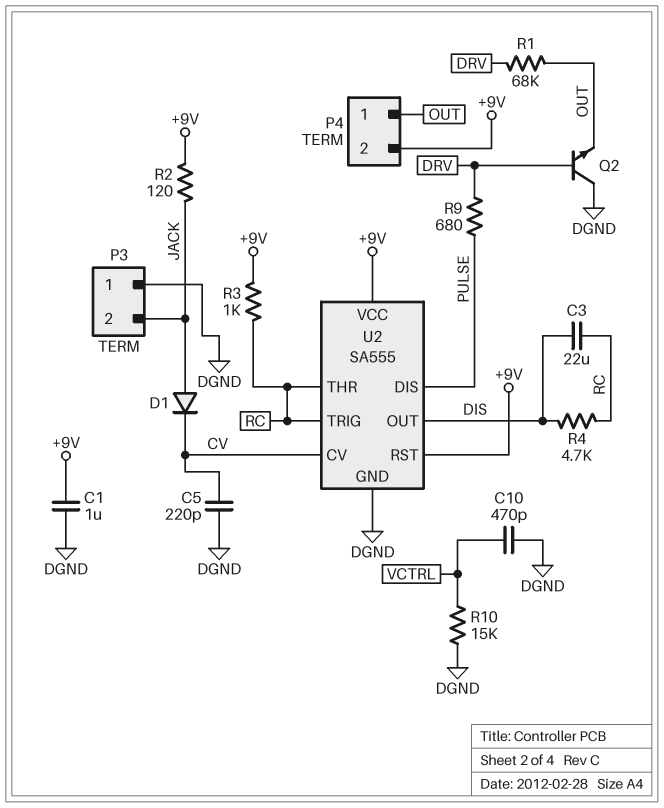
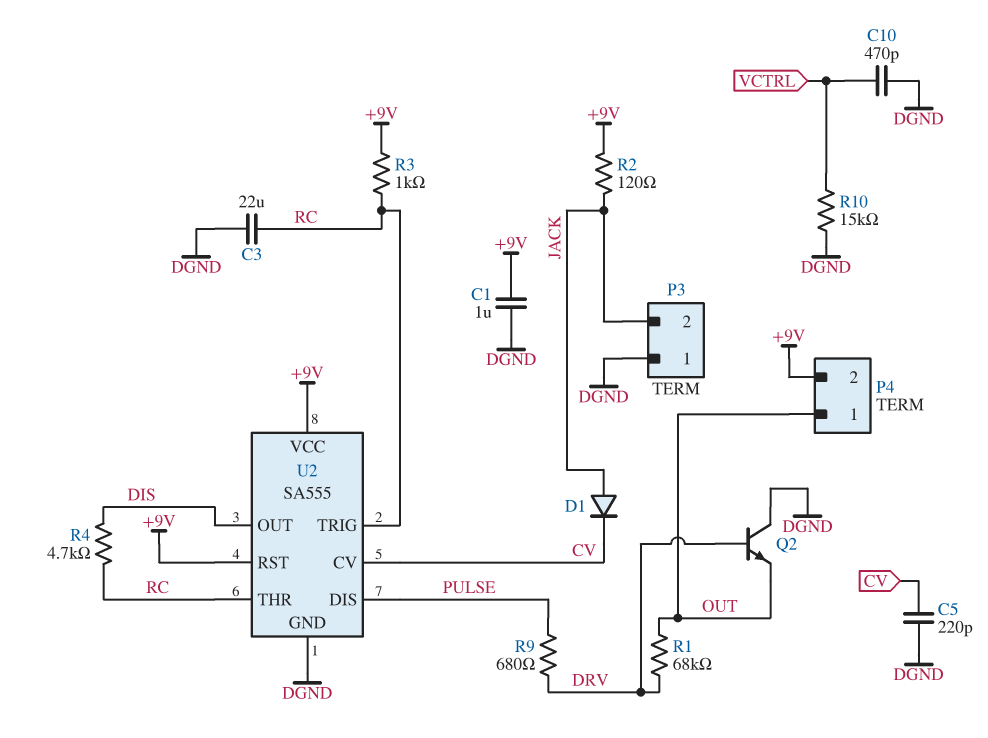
C3: 22uF (DIS, RC) -> 22uF (DGND, RC)

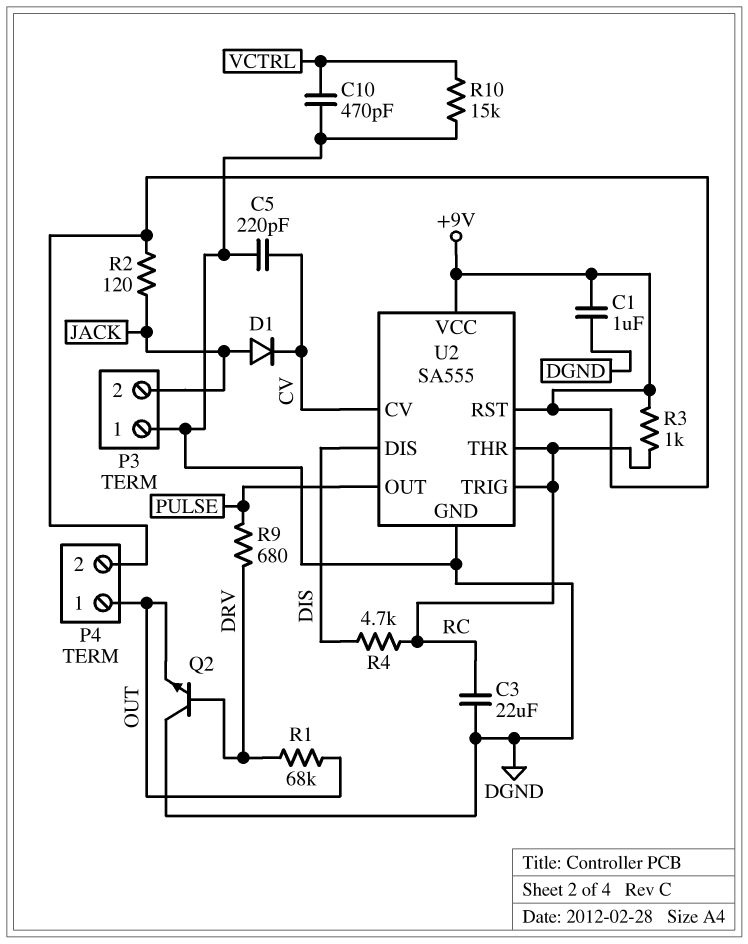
U2 pin DIS: PULSE -> DIS
U2 pin OUT: DIS -> PULSE

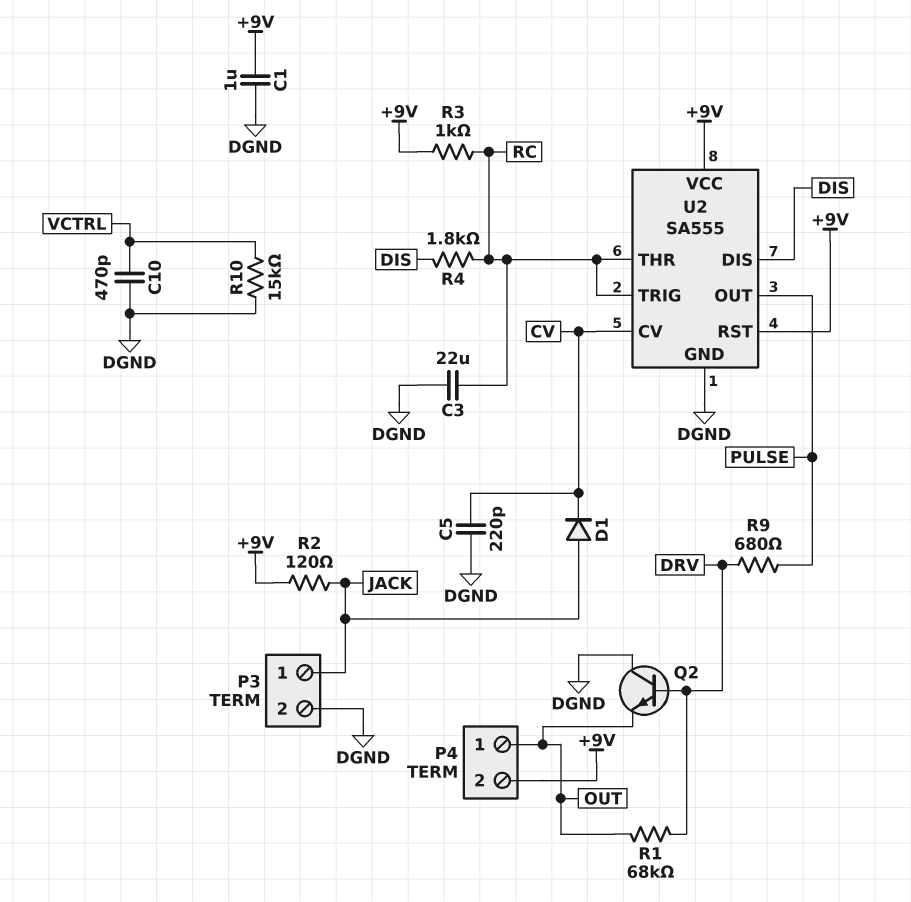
P3 pin 1: DGND -> JACK
P3 pin 2: JACK -> DGND
R4: 4.7k (DIS, RC) -> 1.8k (DIS, RC)

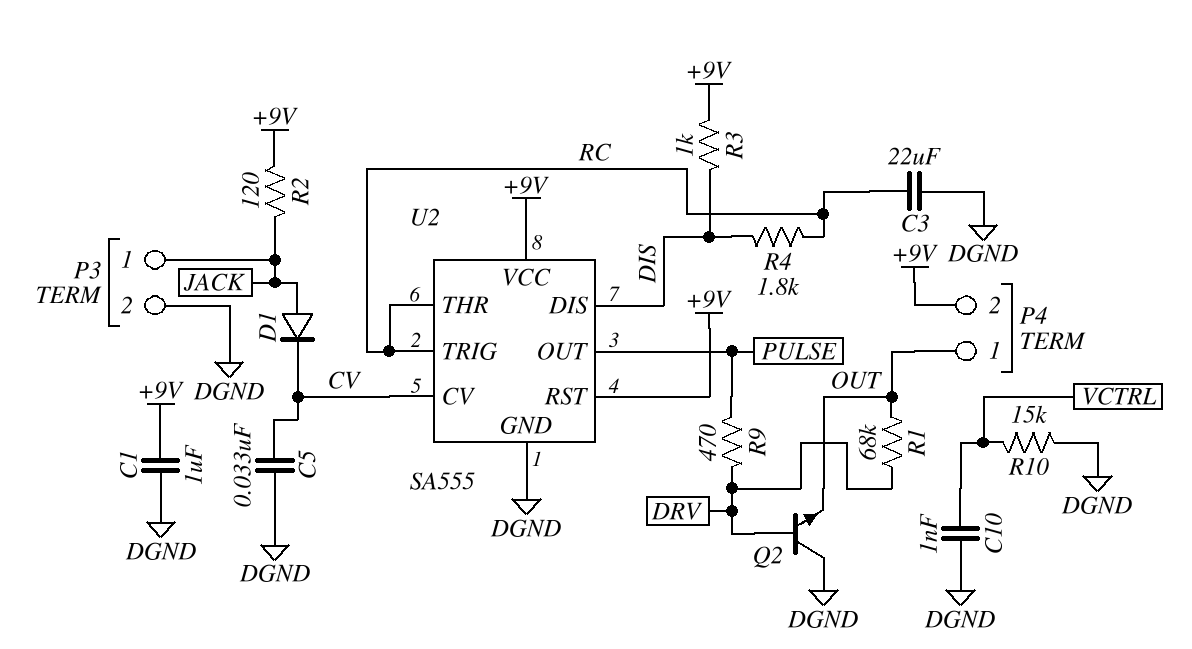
C5: 220pF (CV, DGND) -> 33nF (CV, DGND)
C10: 470pF (DGND, VCTRL) -> 1nF (DGND, VCTRL)
R3: 1k (+9V, RC) -> 1k (+9V, DIS)
R9: 680 (DRV, PULSE) -> 470 (DRV, PULSE)

